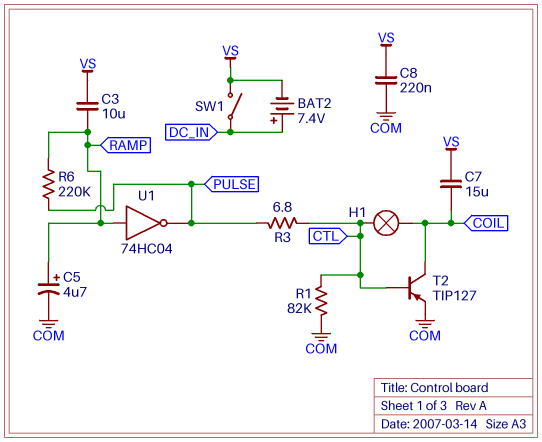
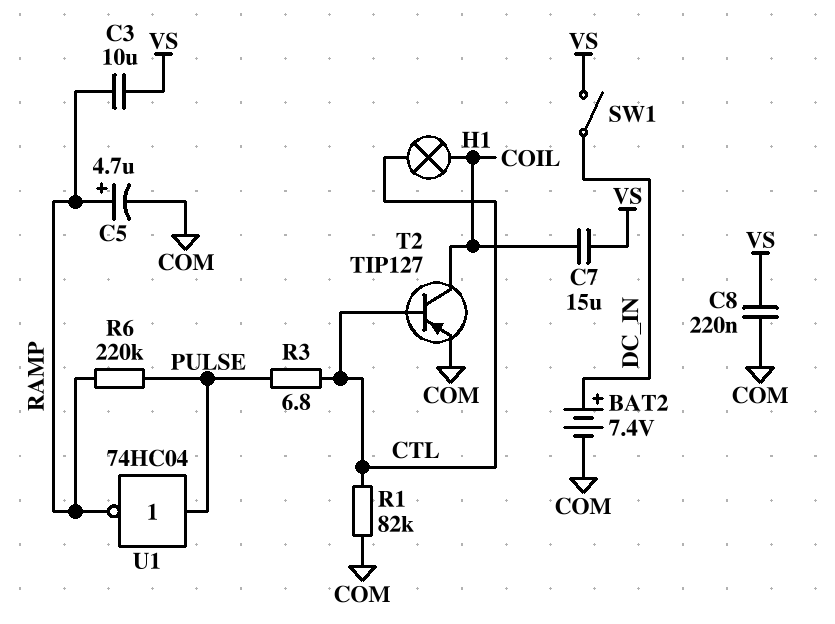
BAT2: 7.4V (plus DC_IN, minus VS) -> 7.4V (plus DC_IN, minus COM)
U1: NOT 74HC04 (in RAMP, out PULSE) -> NOT 74HC04 (in PULSE, out RAMP)

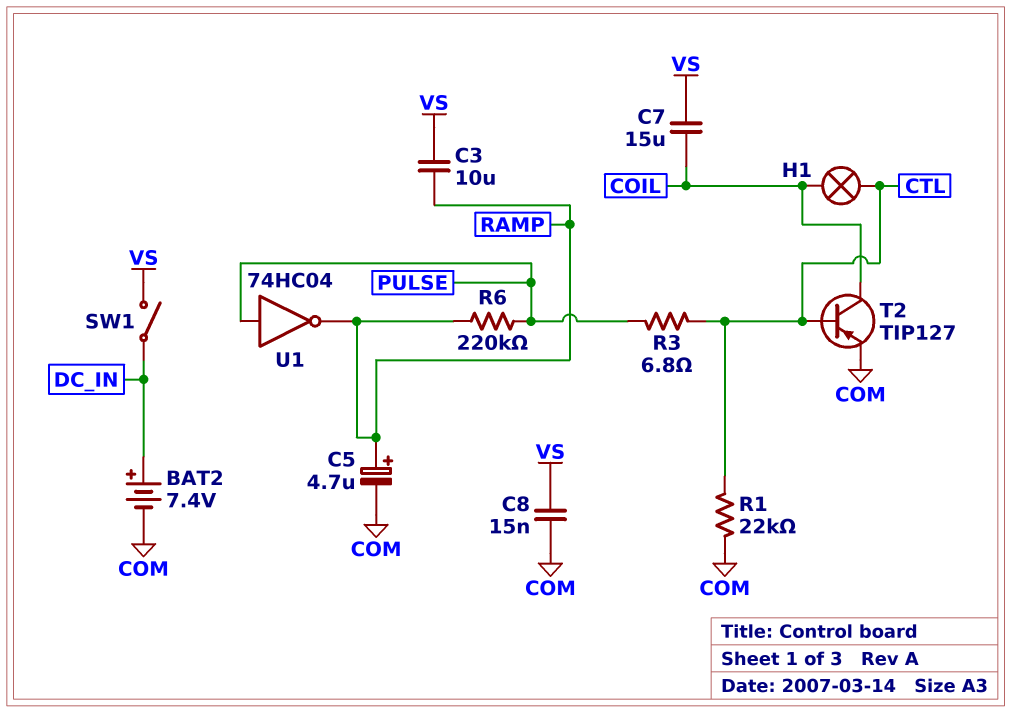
C8: 220nF (COM, VS) -> 15nF (COM, VS)
R1: 82k (COM, CTL) -> 22k (COM, CTL)

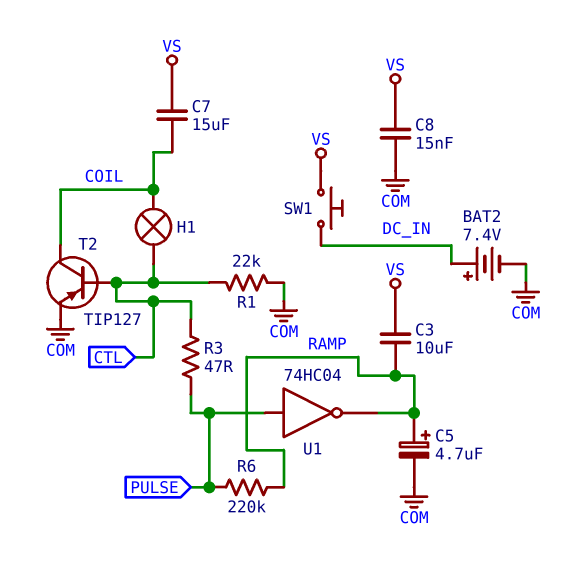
R3: 6.8 (CTL, PULSE) -> 47 (CTL, PULSE)
SW1: switch (DC_IN, VS) -> button (DC_IN, VS)

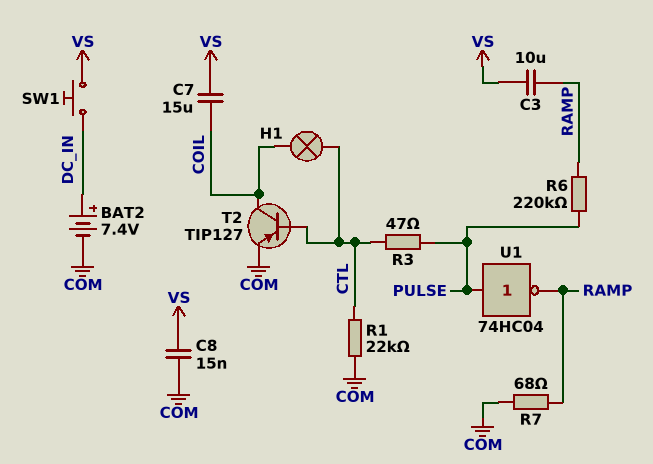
C5: 4.7uF (plus RAMP, minus COM) -> none
R7: none -> 68 (COM, RAMP)

